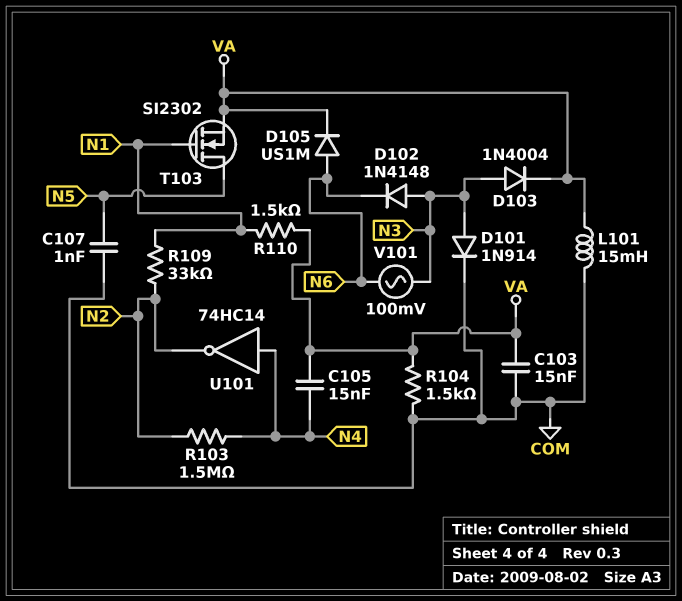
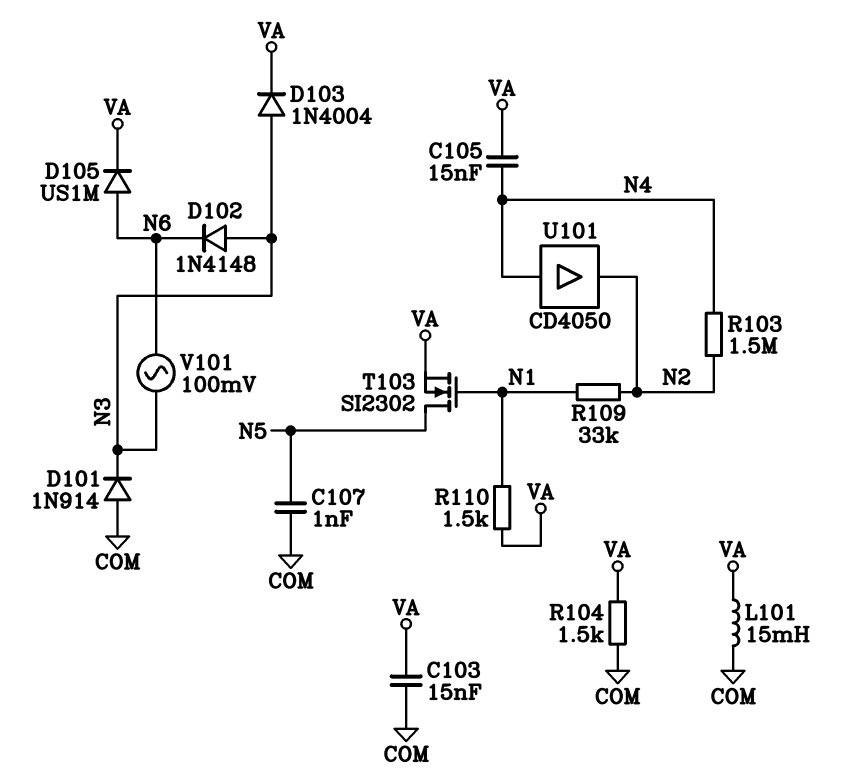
D101: diode 1N914 (A N3, K COM) -> diode 1N914 (A COM, K N3)
U101: NOT 74HC14 (in N4, out N2) -> buffer CD4050 (in N4, out N2)

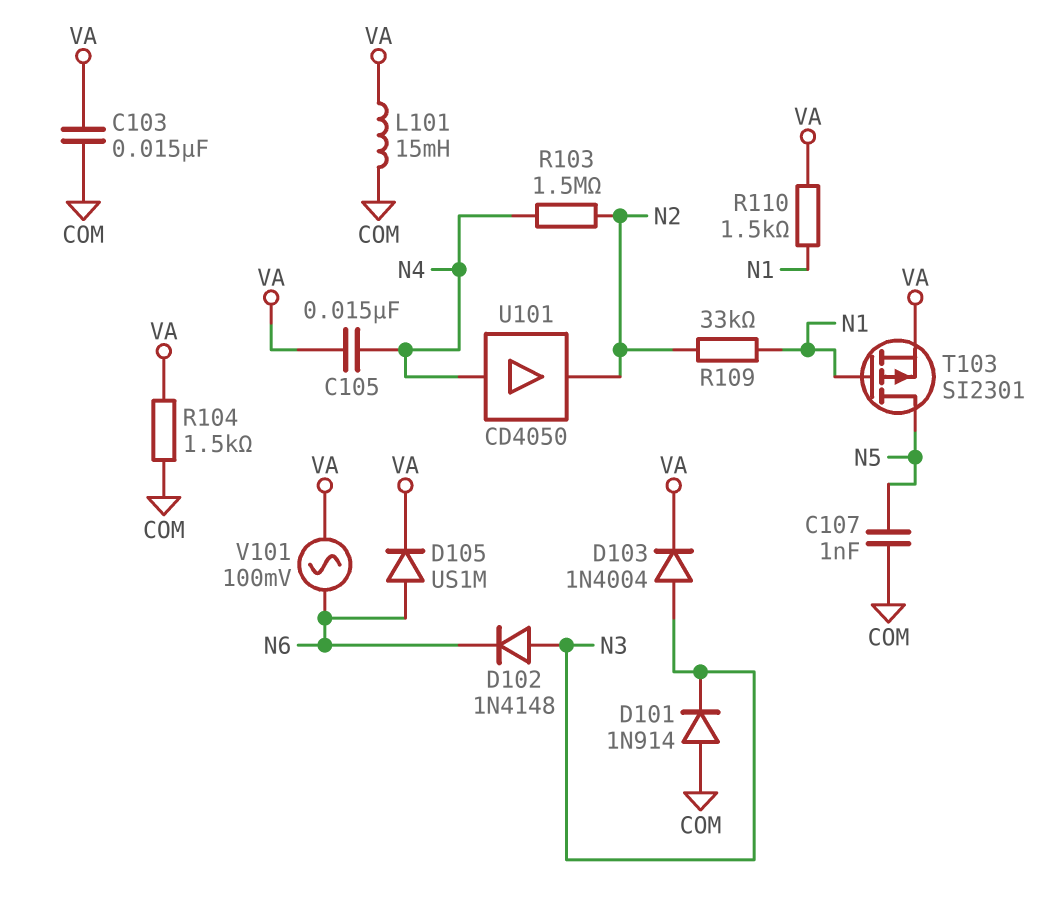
T103: NMOS SI2302 (G N1, D N5, S VA) -> PMOS SI2301 (G N1, D N5, S VA)
V101: AC 100mV (N3, N6) -> AC 100mV (N6, VA)

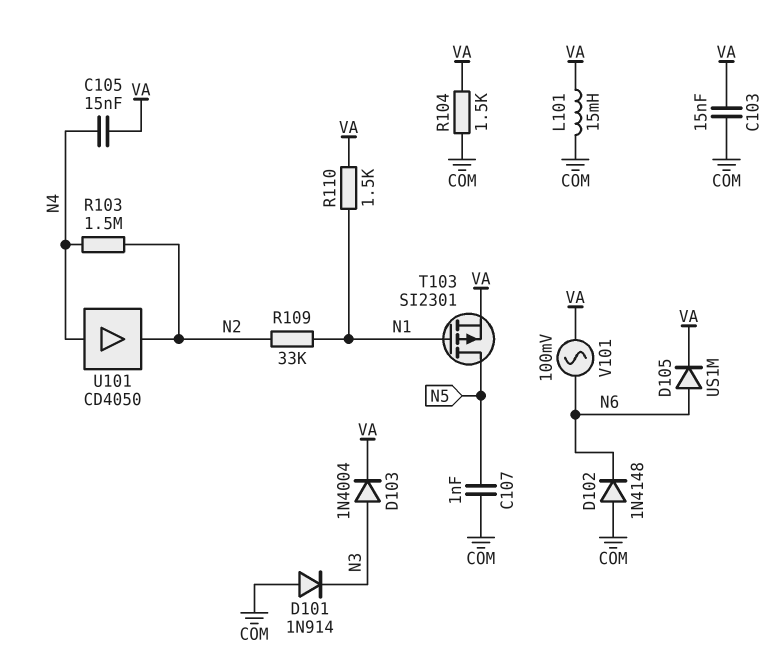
D102: diode 1N4148 (A N3, K N6) -> diode 1N4148 (A COM, K N6)

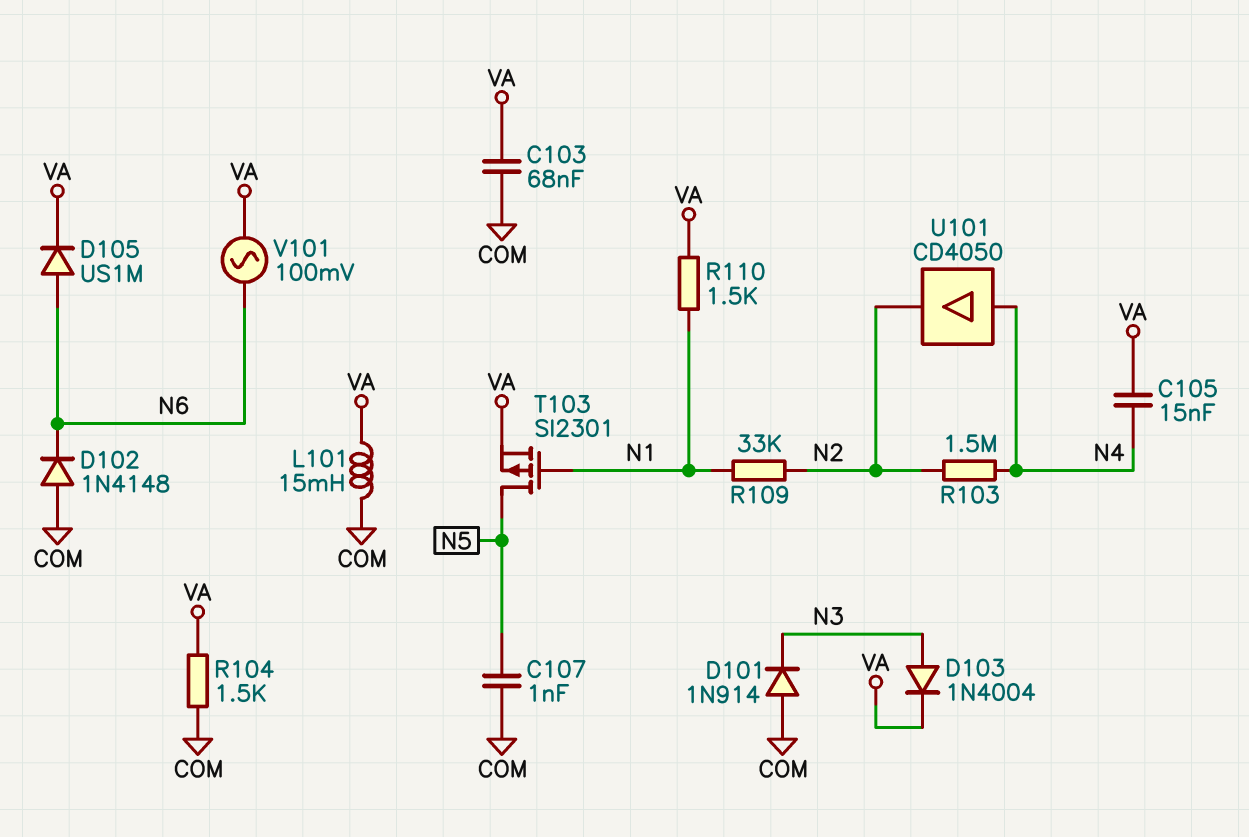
C103: 15nF (COM, VA) -> 68nF (COM, VA)

